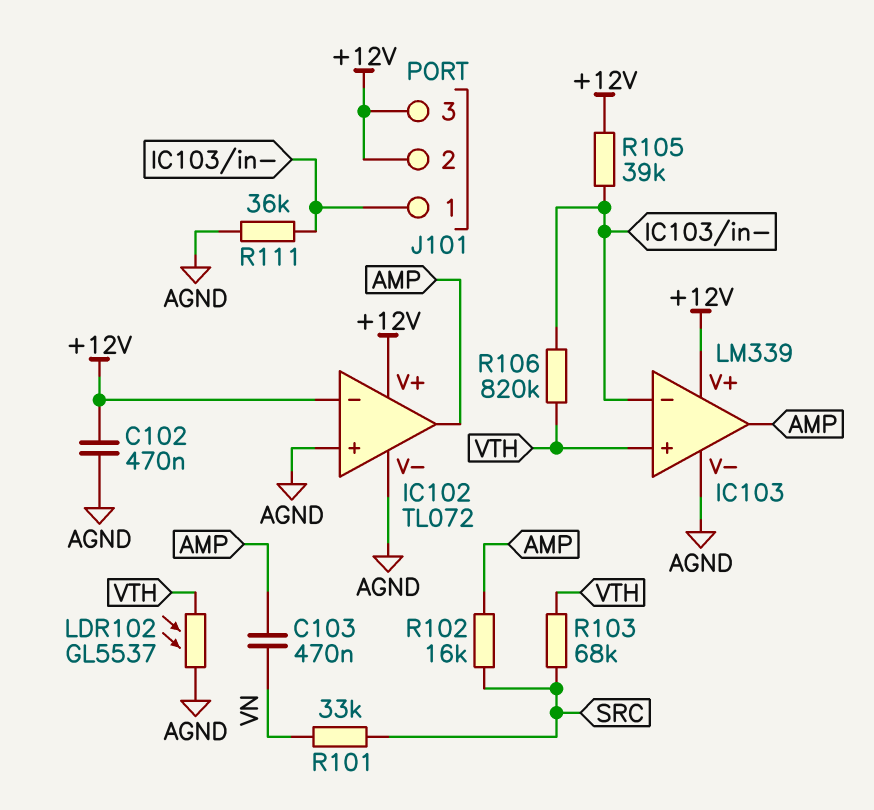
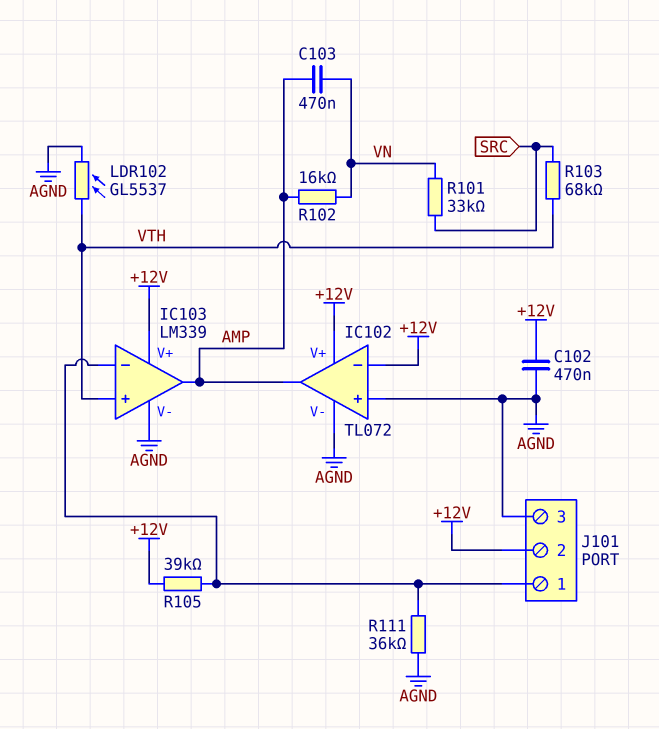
J101 pin 3: +12V -> AGND
R102: 16k (AMP, SRC) -> 16k (AMP, VN)
R106: 820k (IC103/in-, VTH) -> none

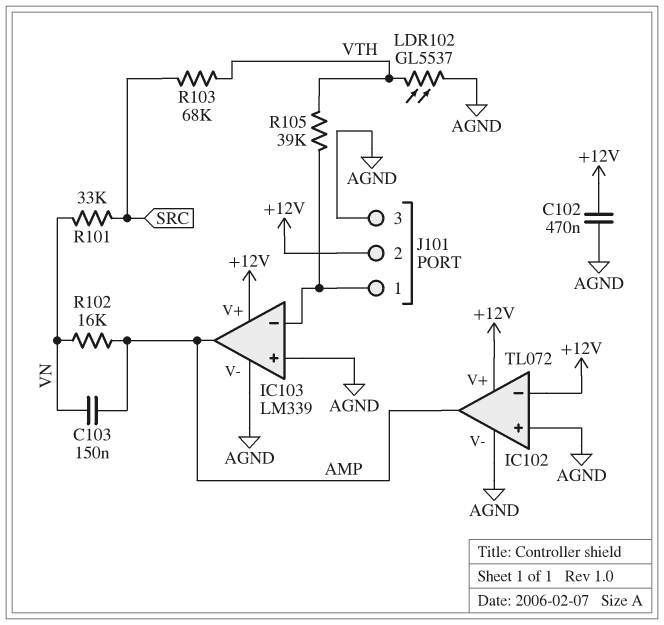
C103: 470nF (AMP, VN) -> 150nF (AMP, VN)
IC103 pin in+: VTH -> AGND
R105: 39k (+12V, IC103/in-) -> 39k (IC103/in-, VTH)
R111: 36k (AGND, IC103/in-) -> none

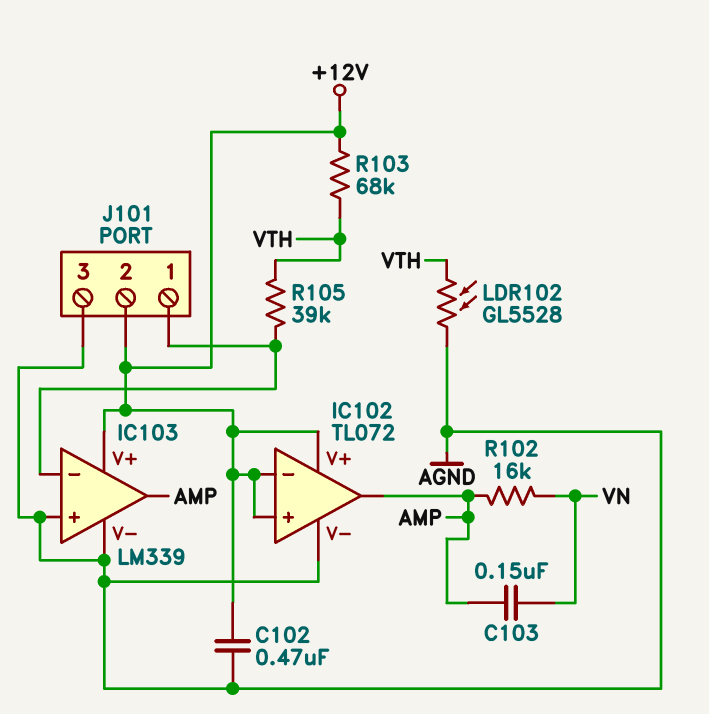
IC102 pin in+: AGND -> +12V
LDR102: GL5537 (AGND, VTH) -> GL5528 (AGND, VTH)
R101: 33k (SRC, VN) -> none
R103: 68k (SRC, VTH) -> 68k (+12V, VTH)

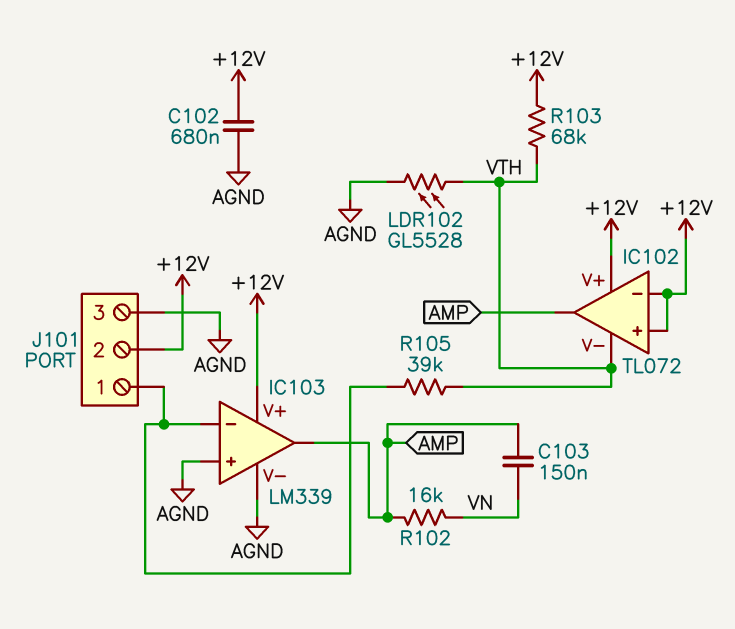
C102: 470nF (+12V, AGND) -> 680nF (+12V, AGND)
IC102 pin V-: AGND -> VTH

